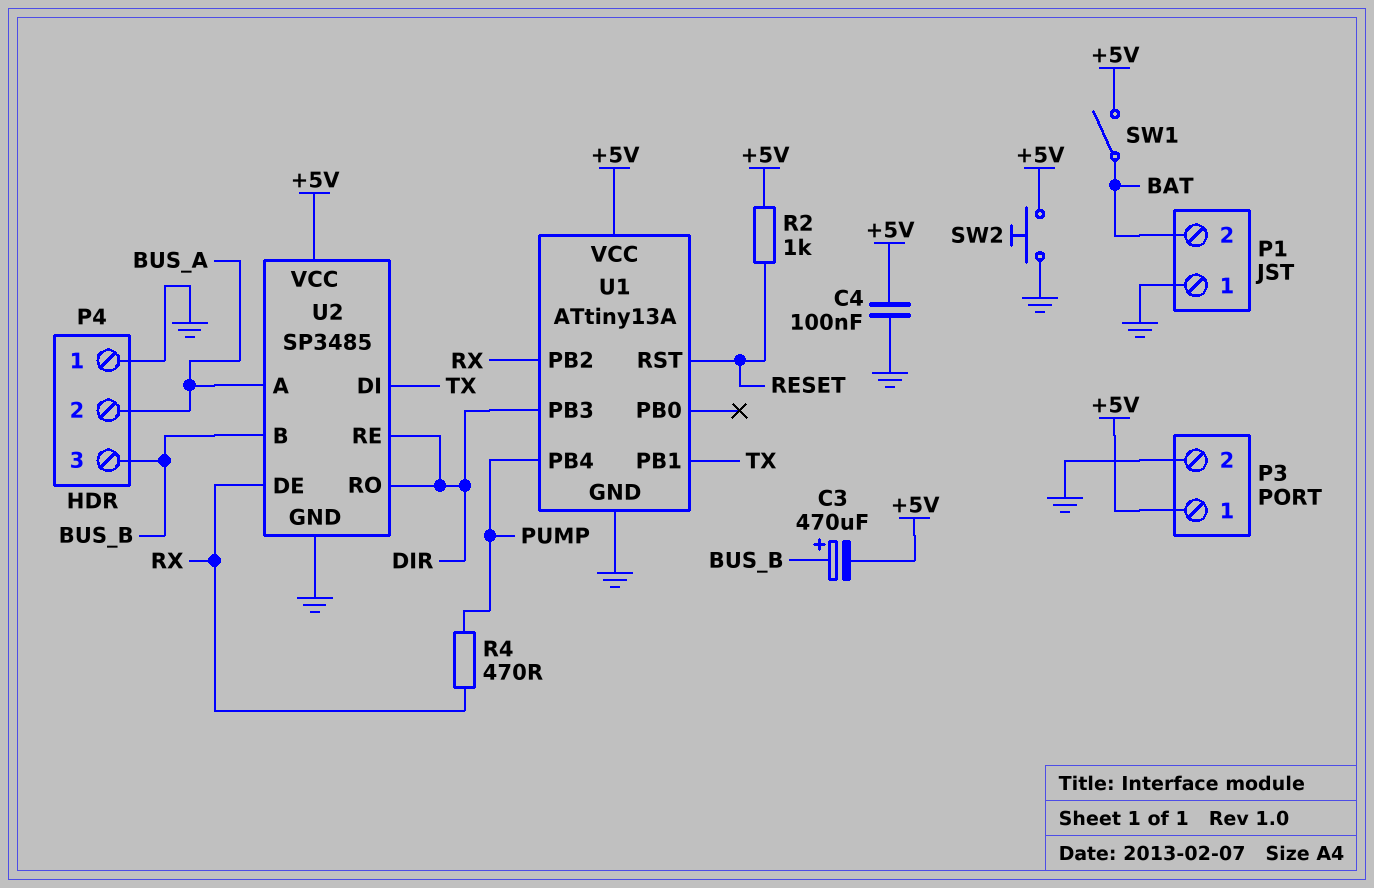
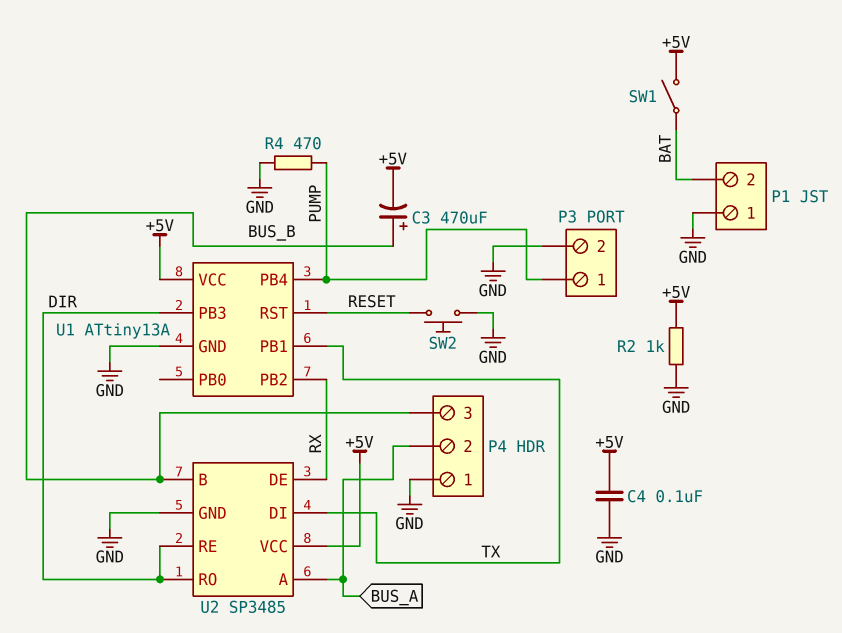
P3 pin 1: +5V -> PUMP
R2: 1k (+5V, RESET) -> 1k (+5V, GND)
R4: 470 (PUMP, RX) -> 470 (GND, PUMP)
SW2: button (+5V, GND) -> button (GND, RESET)

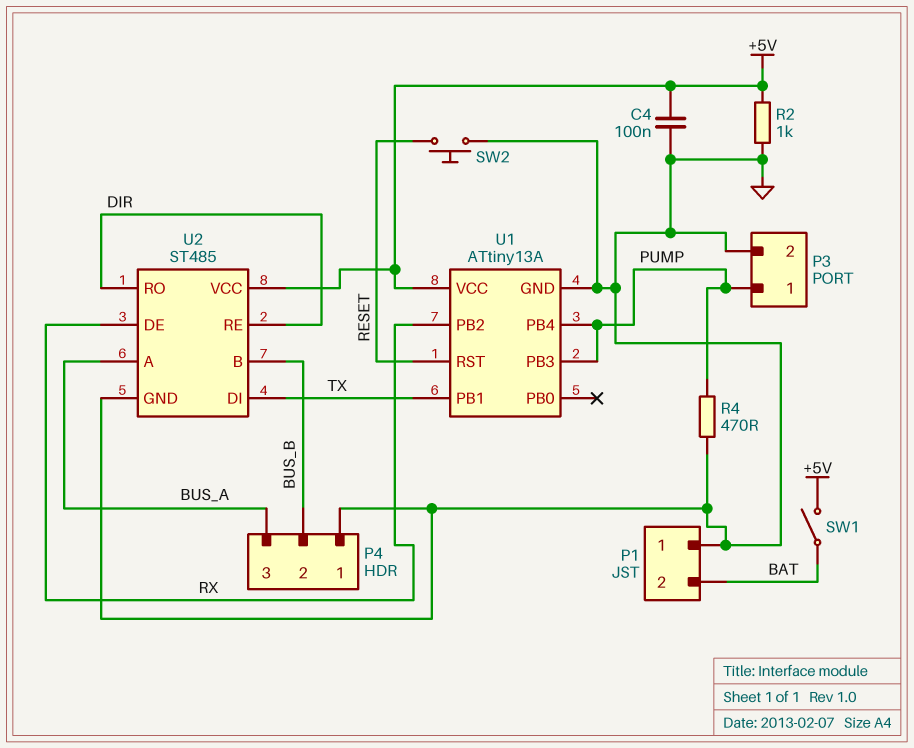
C3: 470uF (plus BUS_B, minus +5V) -> none
P4 pin 2: BUS_A -> BUS_B
P4 pin 3: BUS_B -> BUS_A
U1 pin PB3: DIR -> PUMP
U2: SP3485 -> ST485

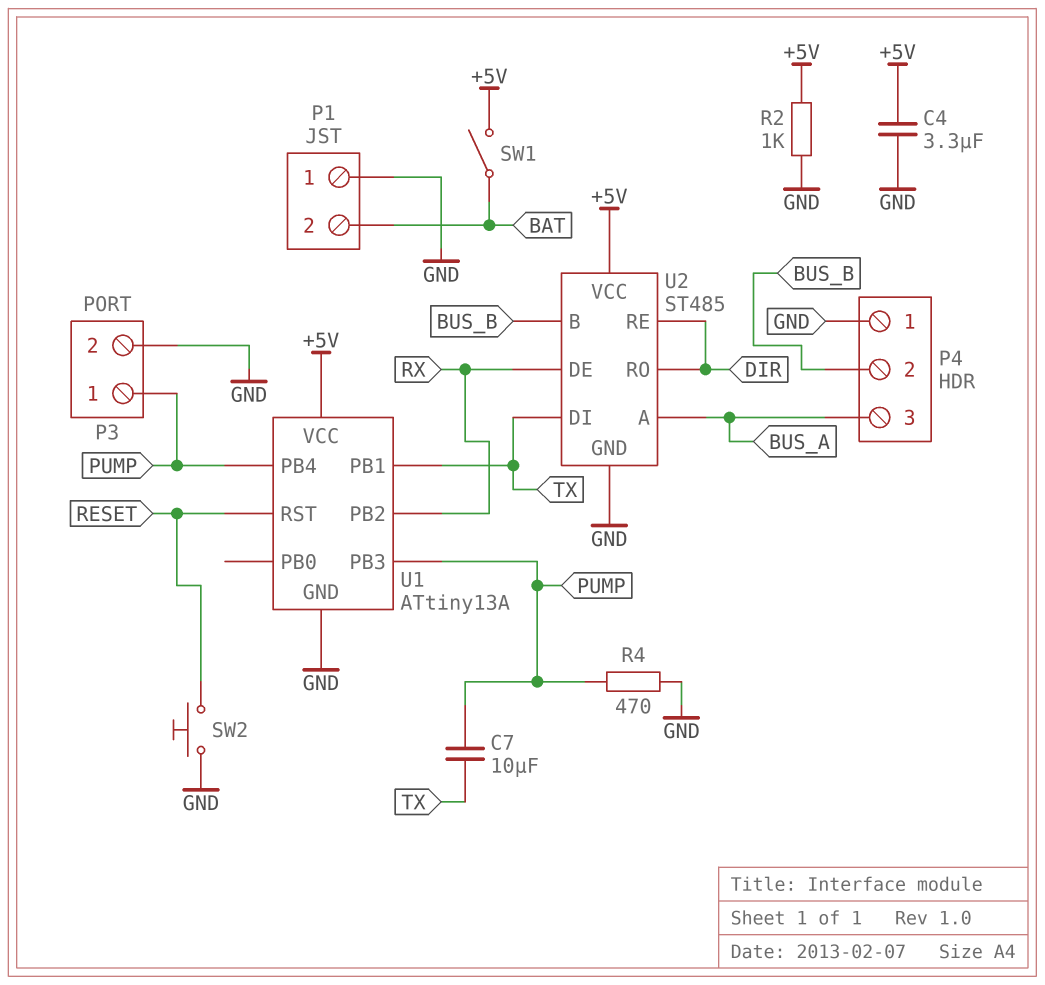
C4: 100nF (+5V, GND) -> 3.3uF (+5V, GND)
C7: none -> 10uF (PUMP, TX)

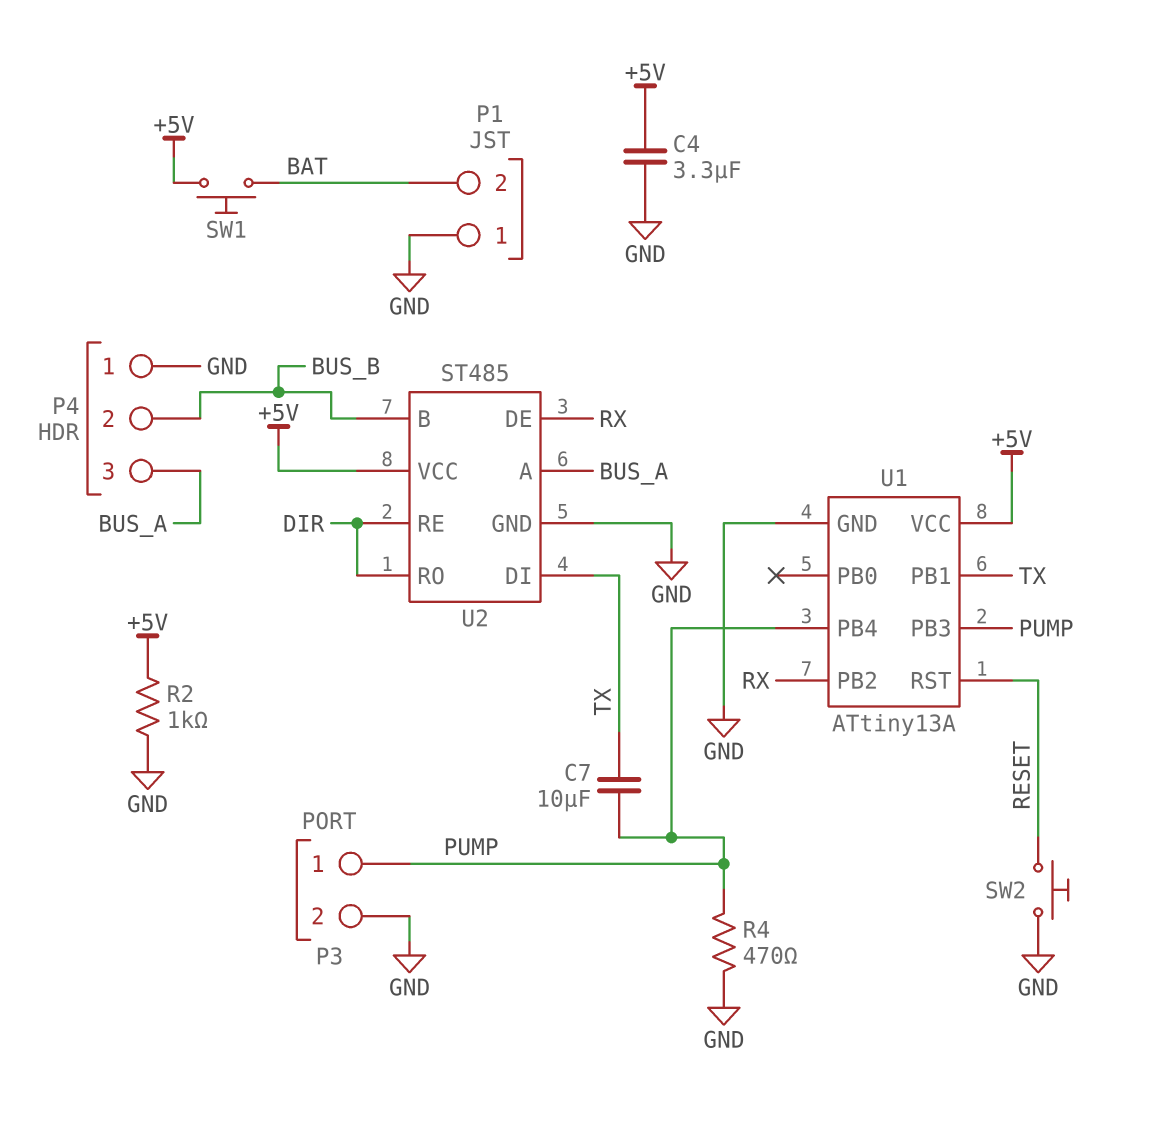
SW1: switch (+5V, BAT) -> button (+5V, BAT)

